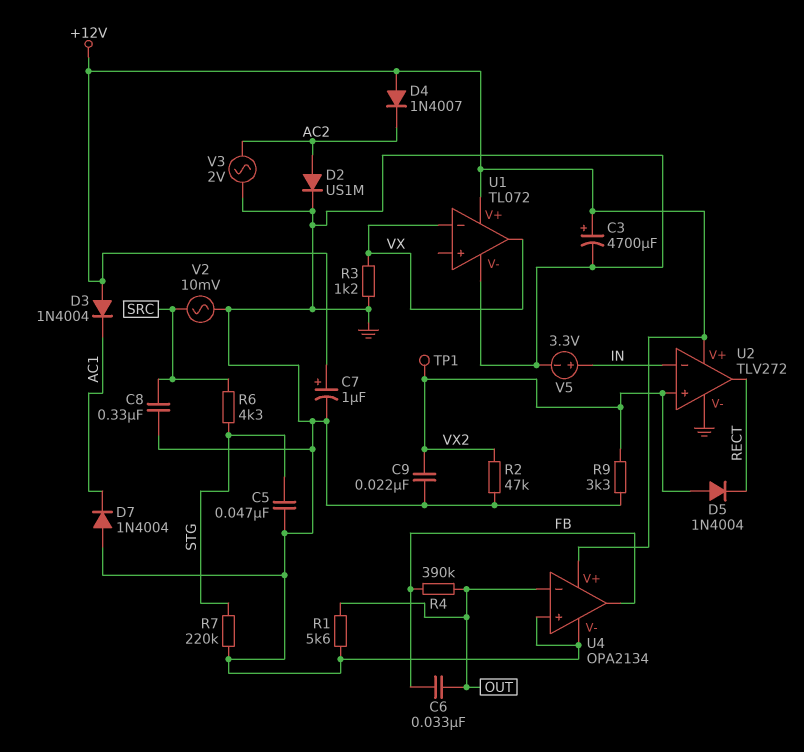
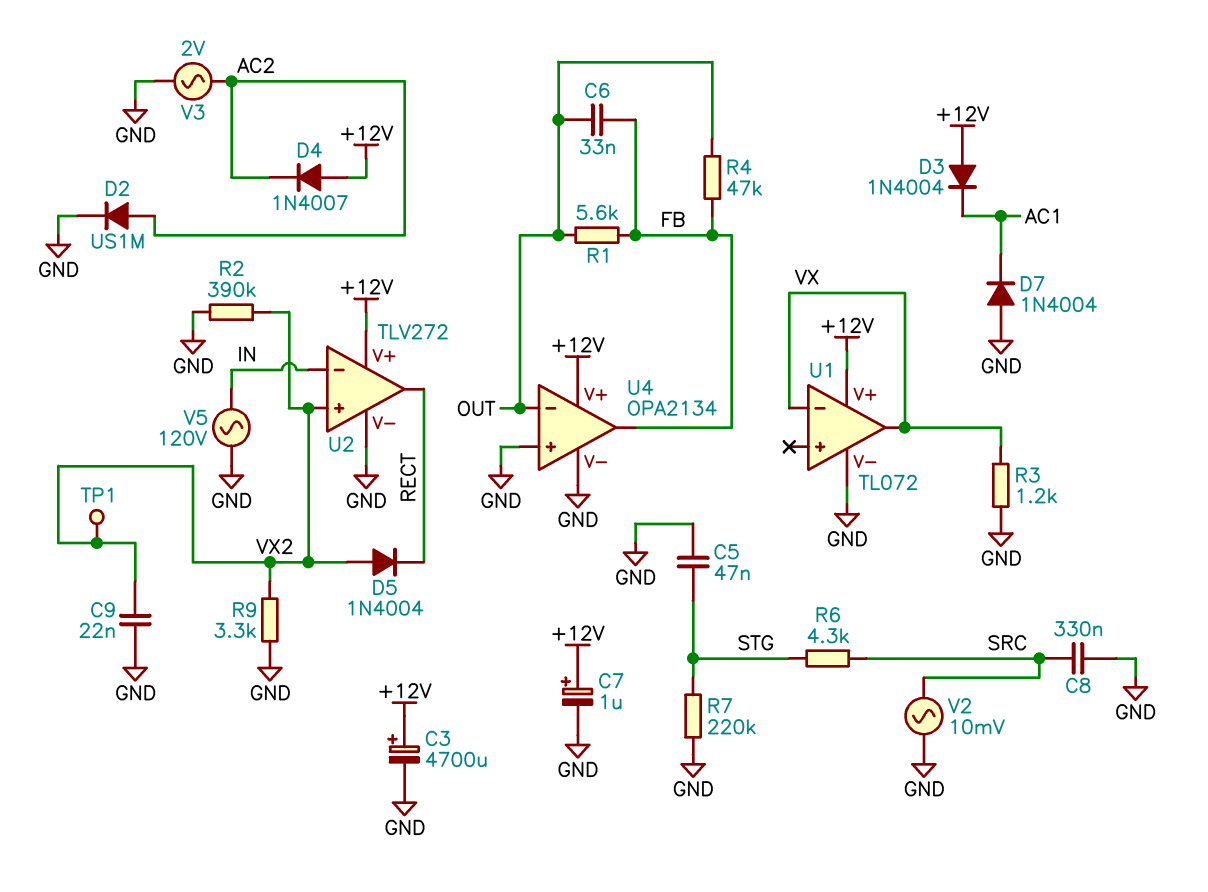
R1: 5.6k (GND, OUT) -> 5.6k (FB, OUT)
R2: 47k (GND, VX2) -> 390k (GND, VX2)
R4: 390k (FB, OUT) -> 47k (FB, OUT)
V5: 3.3V (plus IN, minus GND) -> AC 120V (GND, IN)

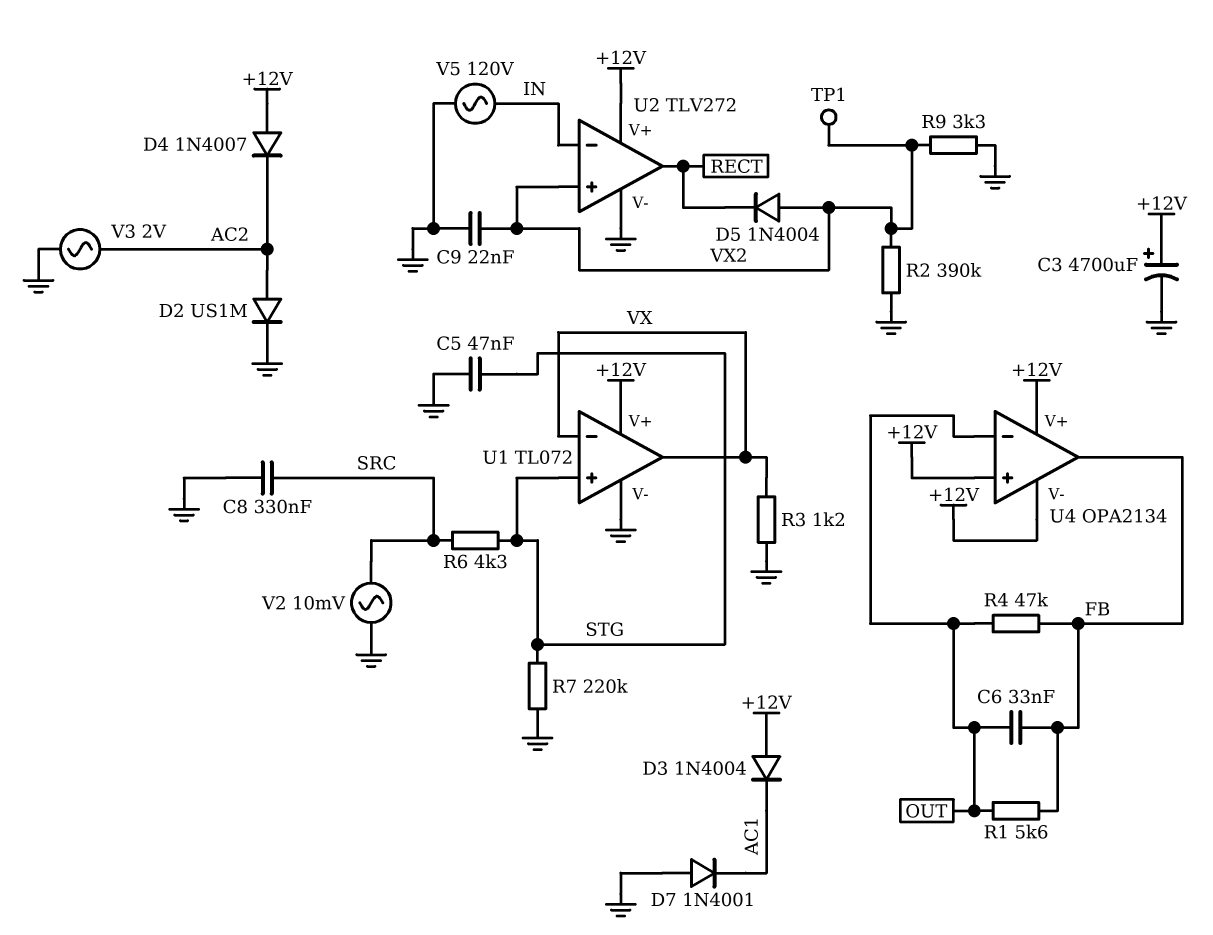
C7: 1uF (plus +12V, minus GND) -> none
D7: diode 1N4004 (A GND, K AC1) -> diode 1N4001 (A GND, K AC1)
U1 pin in+: none -> STG
U4 pin V-: GND -> +12V
U4 pin in+: GND -> +12V

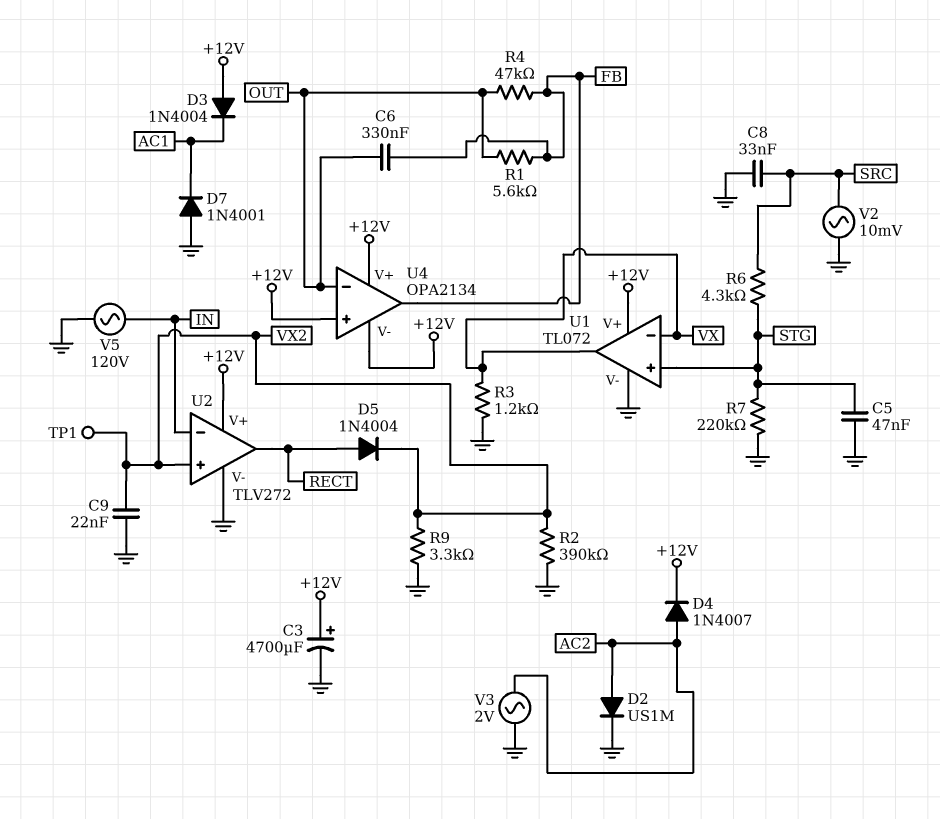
C6: 33nF (FB, OUT) -> 330nF (FB, OUT)
C8: 330nF (GND, SRC) -> 33nF (GND, SRC)
D4: diode 1N4007 (A +12V, K AC2) -> diode 1N4007 (A AC2, K +12V)
D5: diode 1N4004 (A VX2, K RECT) -> diode 1N4004 (A RECT, K VX2)

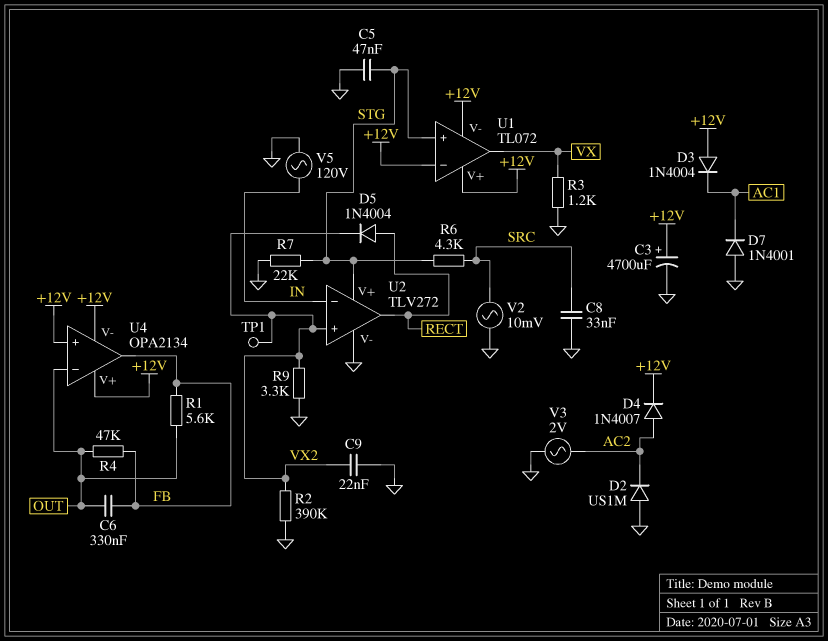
D2: diode US1M (A AC2, K GND) -> diode US1M (A GND, K AC2)
R7: 220k (GND, STG) -> 22k (GND, STG)
U1 pin V-: GND -> +12V
U1 pin in-: VX -> +12V
U2 pin V+: +12V -> STG

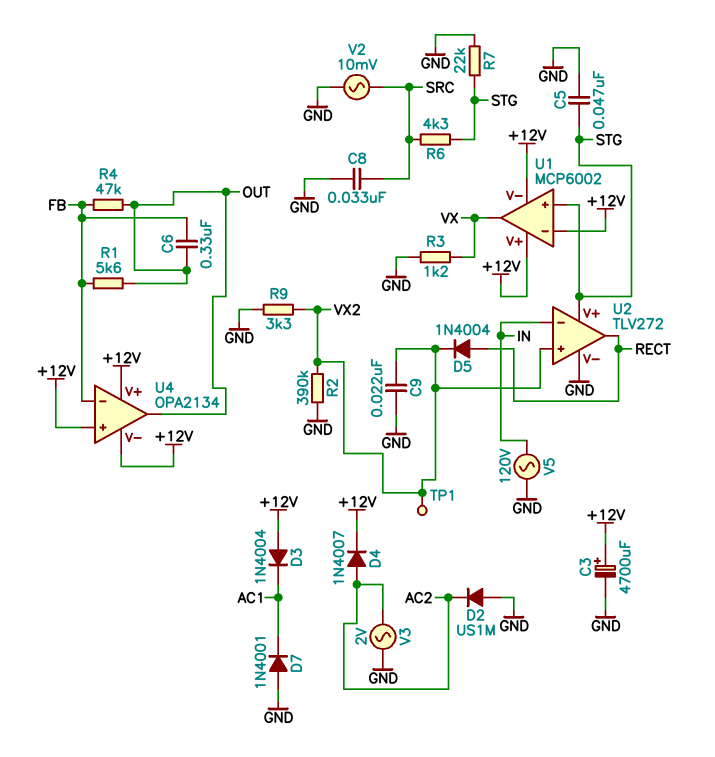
U1: TL072 -> MCP6002
U4 pin in-: OUT -> FB
U4 pin out: FB -> OUT

